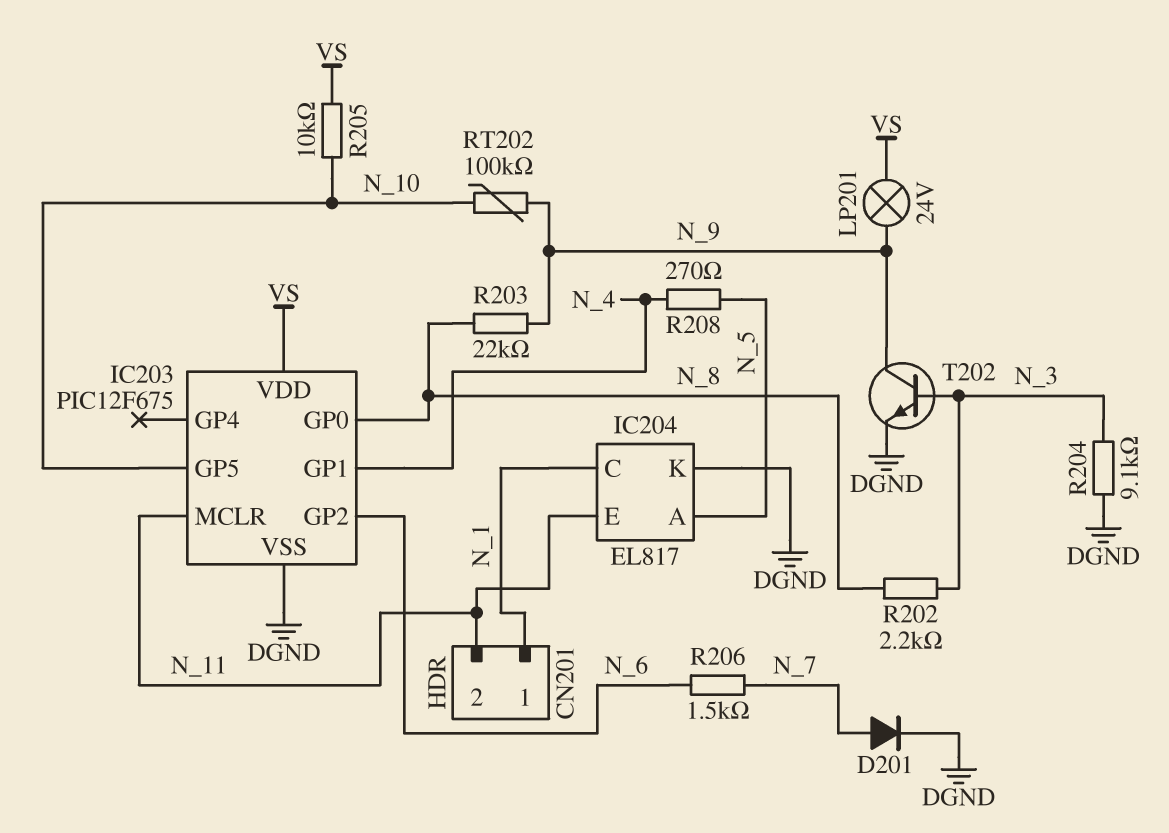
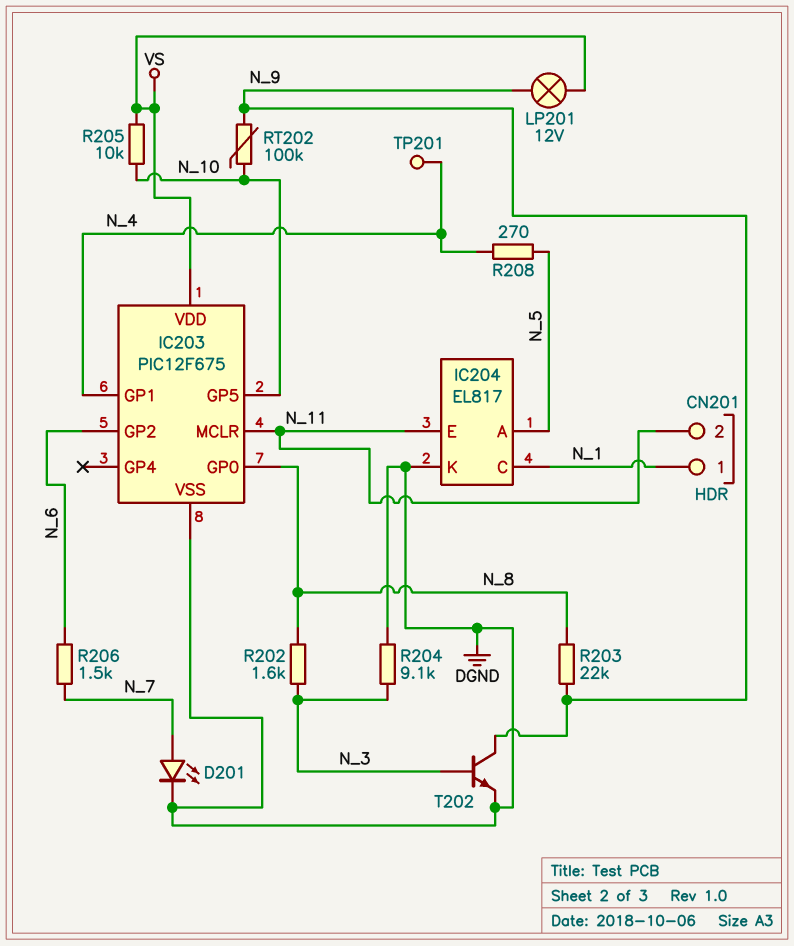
D201: diode (A N_7, K DGND) -> LED (A N_7, K DGND)
LP201: lamp 24V (N_9, VS) -> lamp 12V (N_9, VS)
R202: 2.2k (N_3, N_8) -> 1.6k (N_3, N_8)
TP201: none -> test point (N_4)

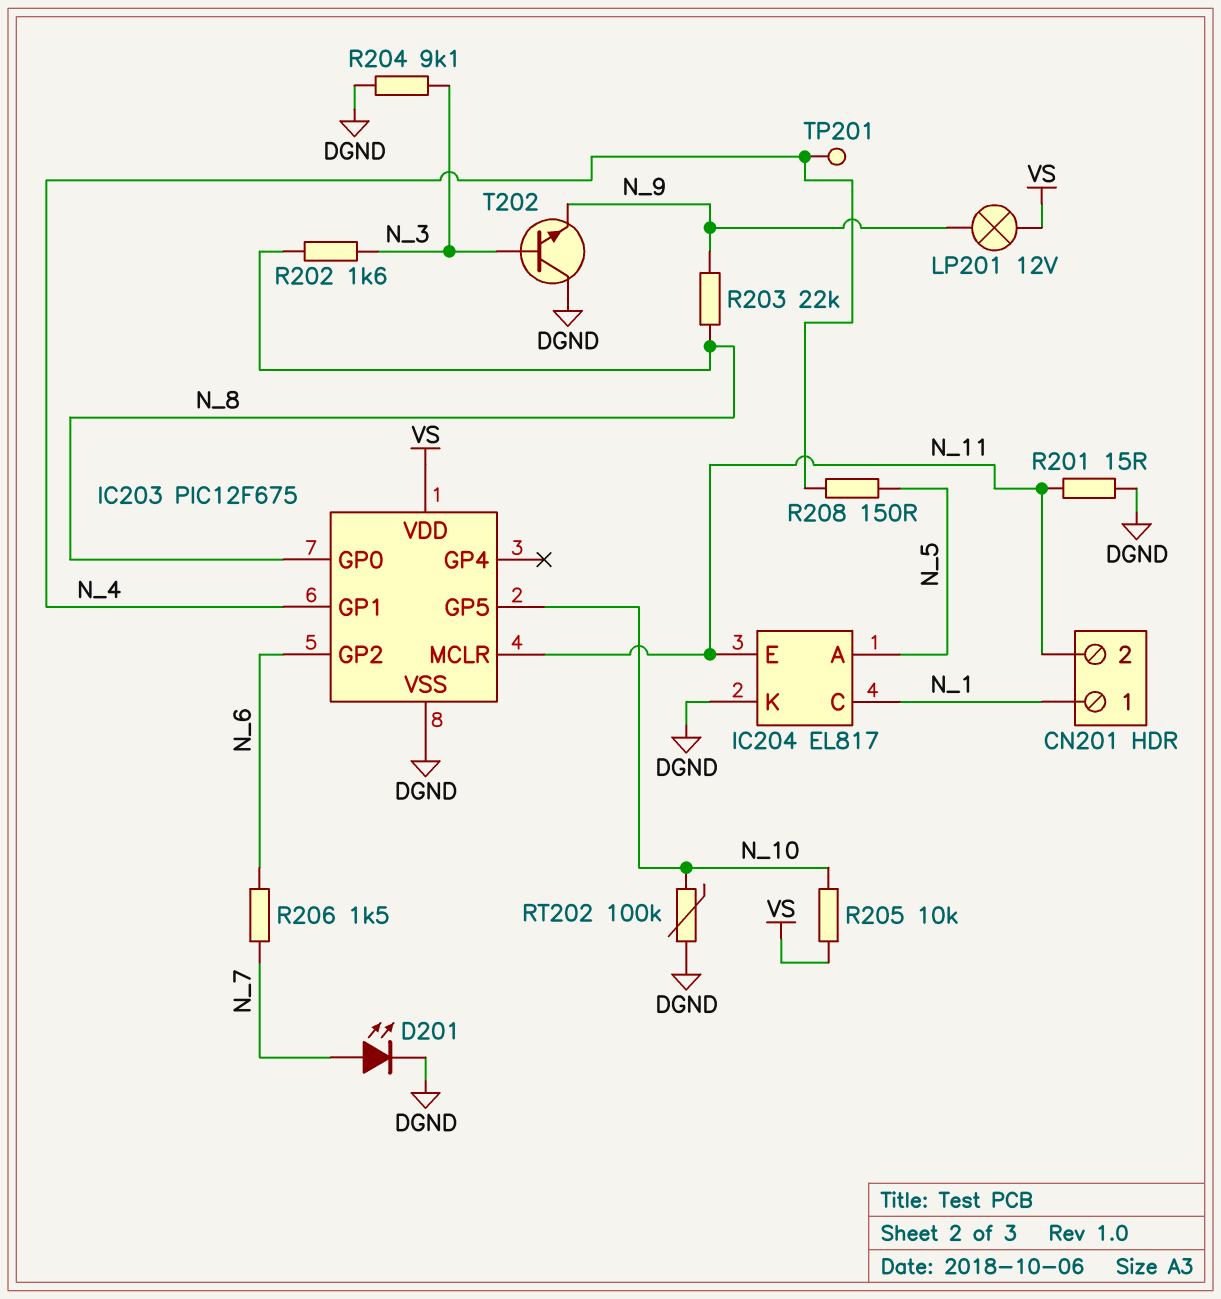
R201: none -> 15 (DGND, N_11)
R208: 270 (N_4, N_5) -> 150 (N_4, N_5)
RT202: 100k (N_9, N_10) -> 100k (DGND, N_10)
T202: NPN (B N_3, C N_9, E DGND) -> NPN (B N_3, C DGND, E N_9)

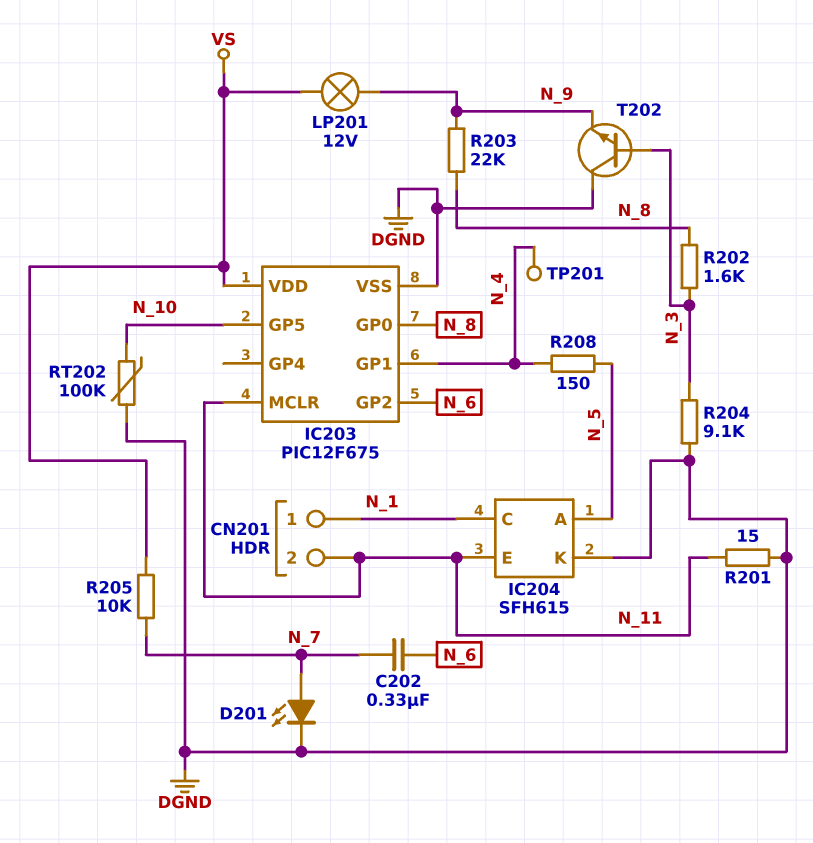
C202: none -> 330nF (N_6, N_7)
IC204: EL817 -> SFH615
R205: 10k (N_10, VS) -> 10k (N_7, VS)
R206: 1.5k (N_6, N_7) -> none

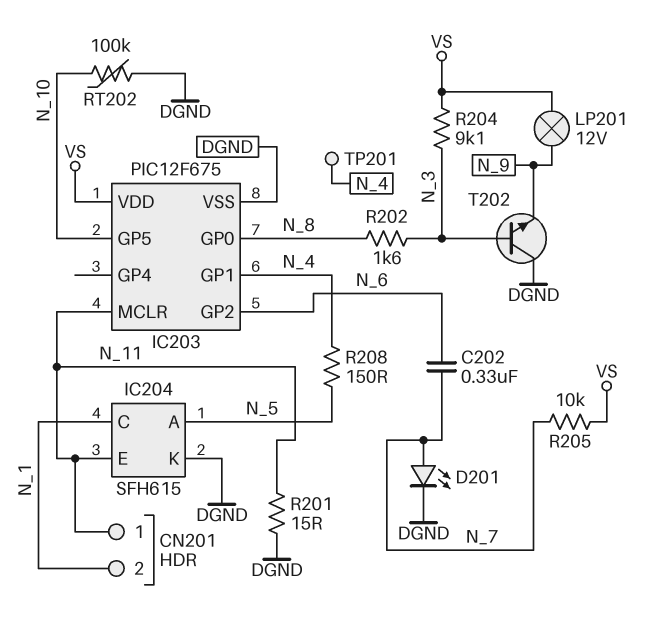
CN201 pin 1: N_1 -> N_11
CN201 pin 2: N_11 -> N_1
R203: 22k (N_8, N_9) -> none
R204: 9.1k (DGND, N_3) -> 9.1k (N_3, VS)

